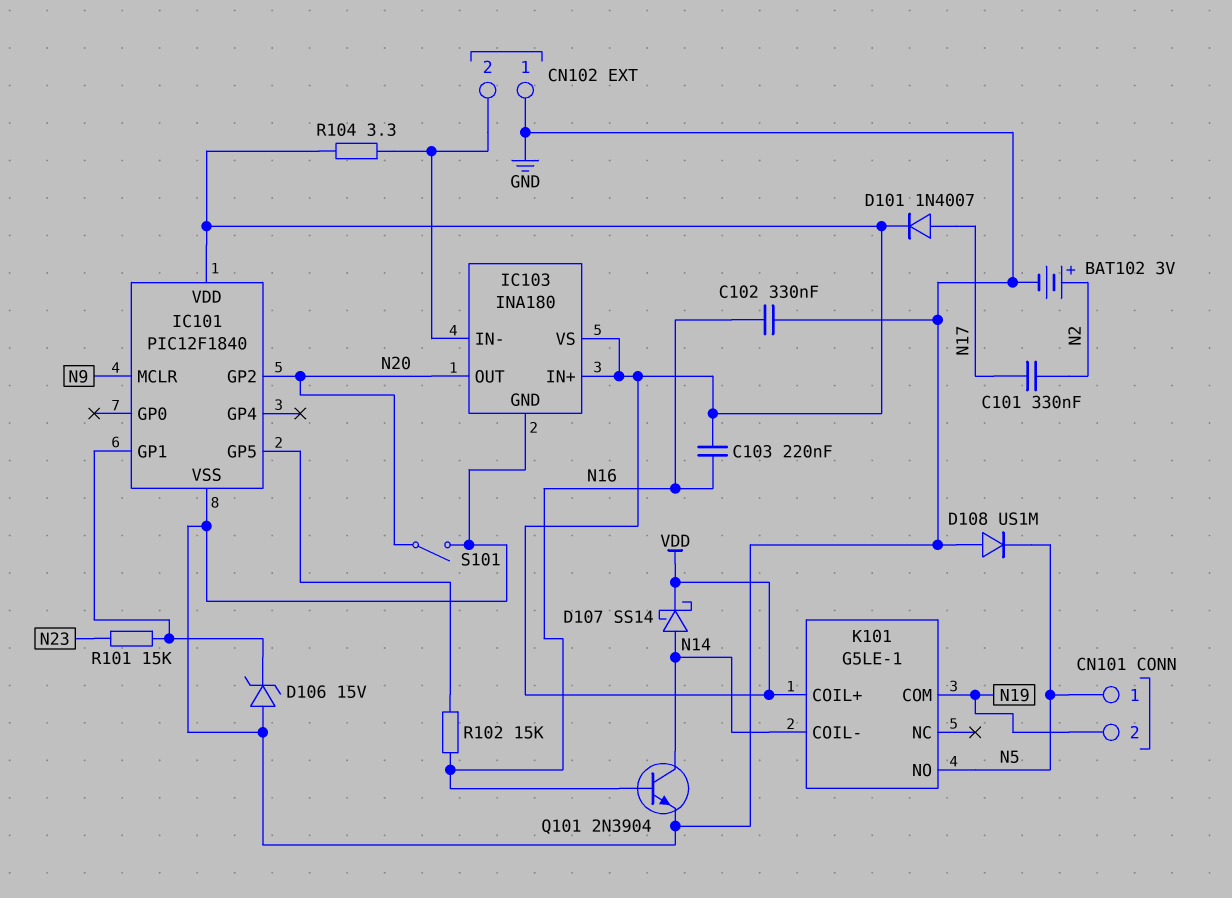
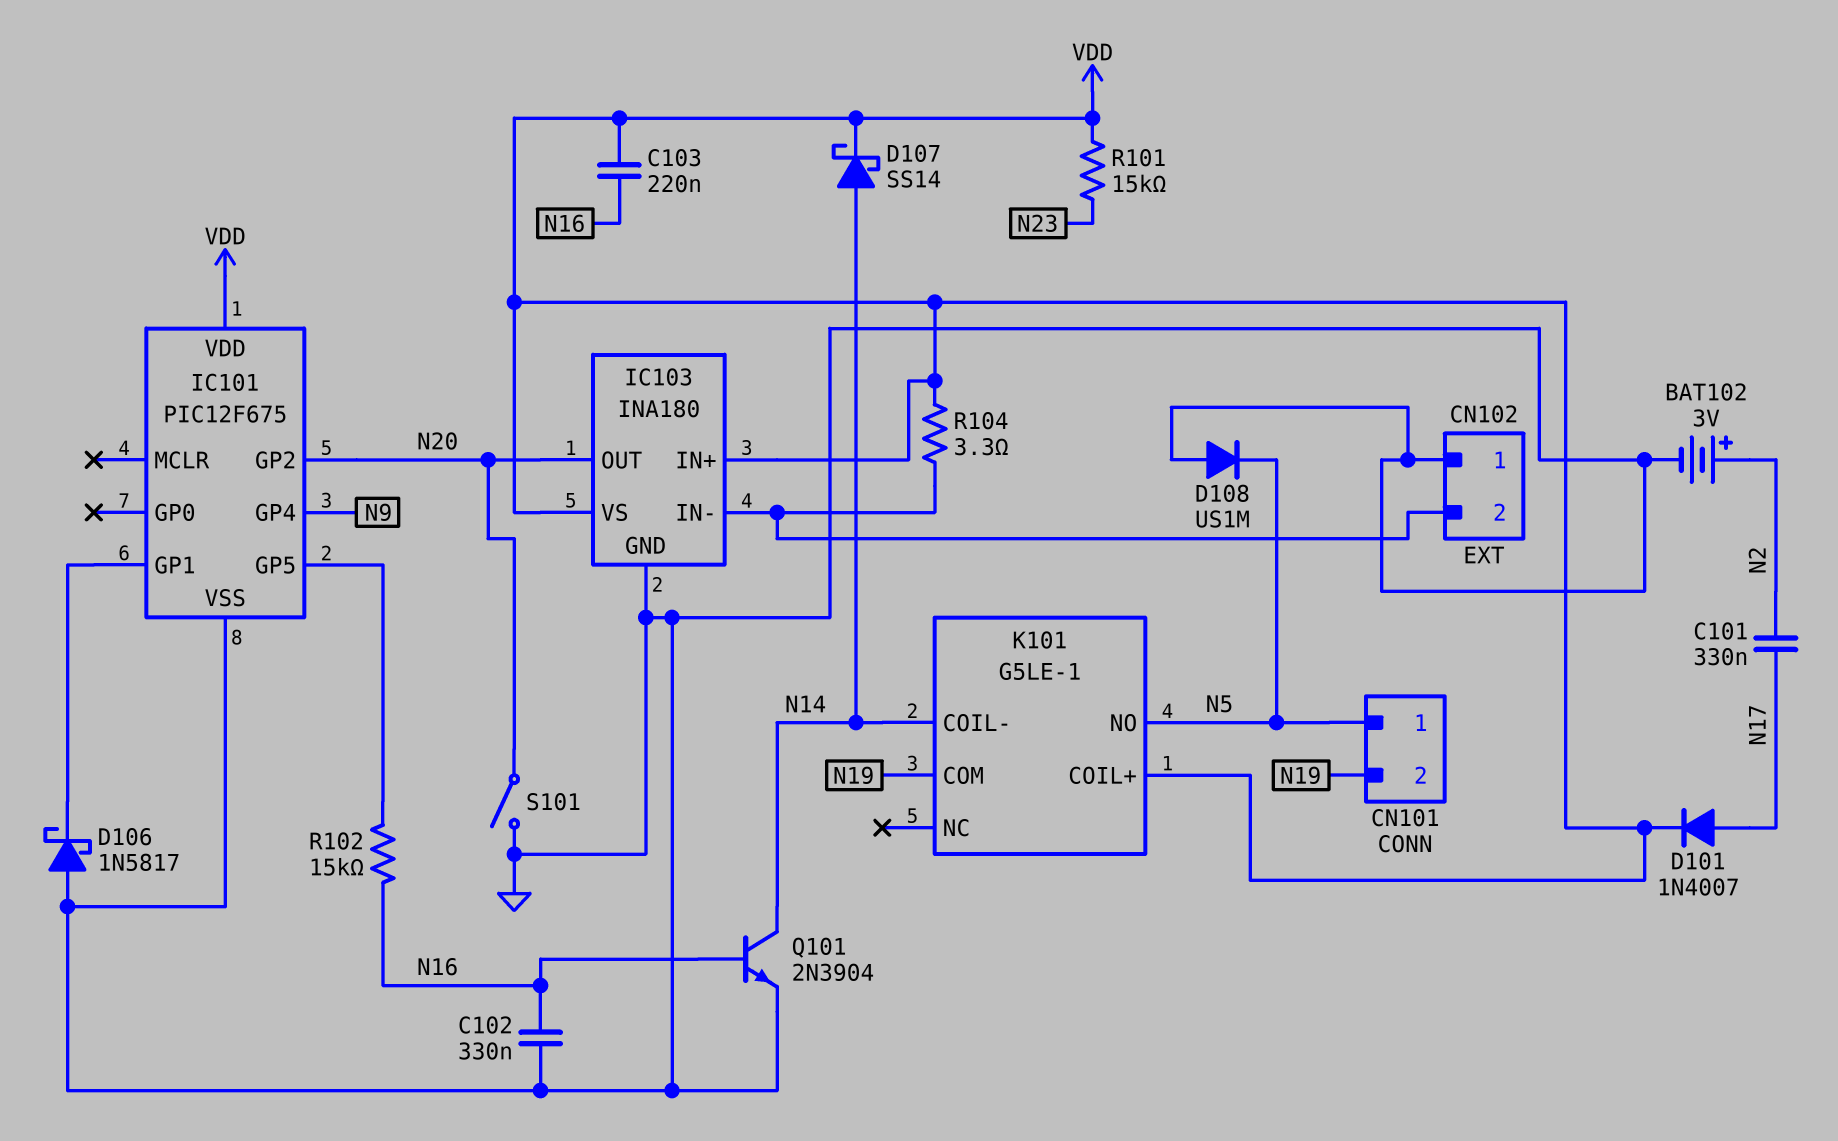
D106: zener 15V (A GND, K IC101/GP1) -> schottky 1N5817 (A GND, K IC101/GP1)
IC101: PIC12F1840 -> PIC12F675
IC101 pin GP4: none -> N9
IC101 pin MCLR: N9 -> none
R101: 15k (IC101/GP1, N23) -> 15k (N23, VDD)

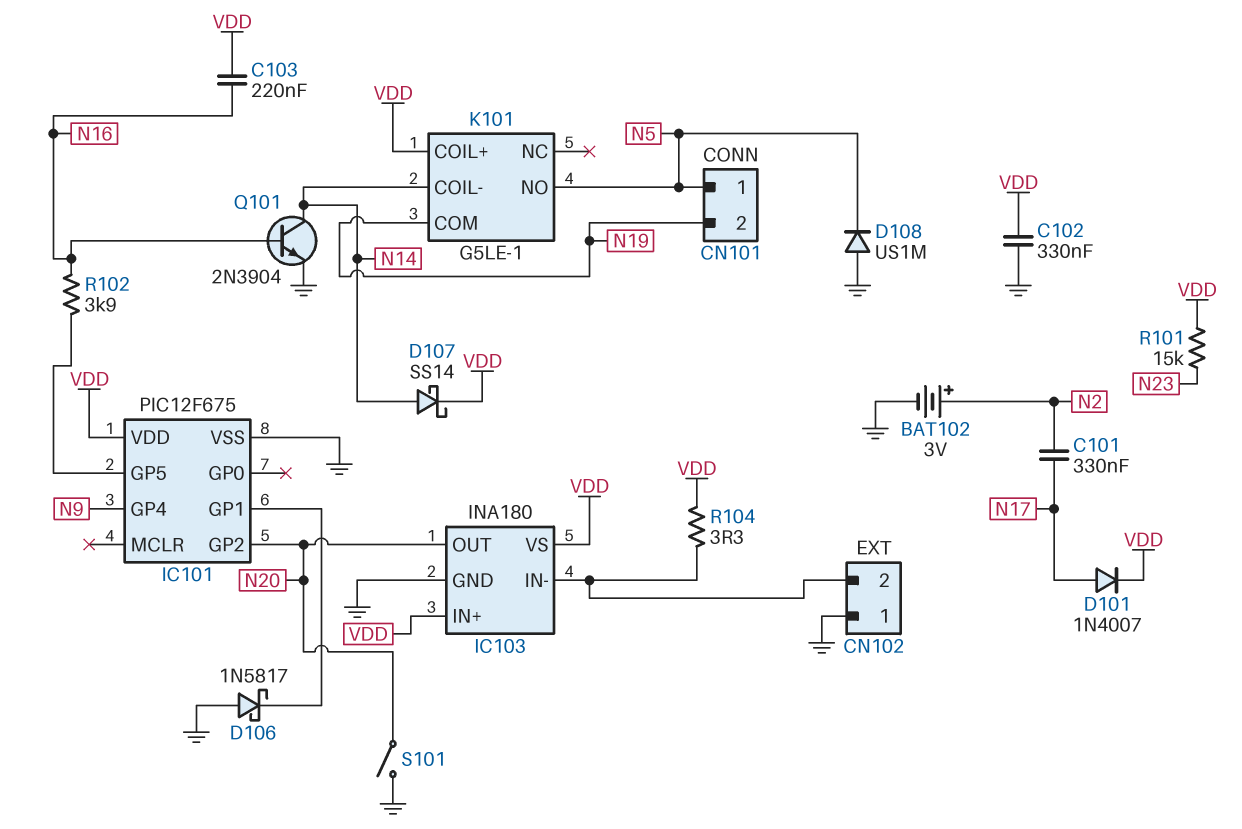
C102: 330nF (GND, N16) -> 330nF (GND, VDD)
R102: 15k (IC101/GP5, N16) -> 3.9k (IC101/GP5, N16)

